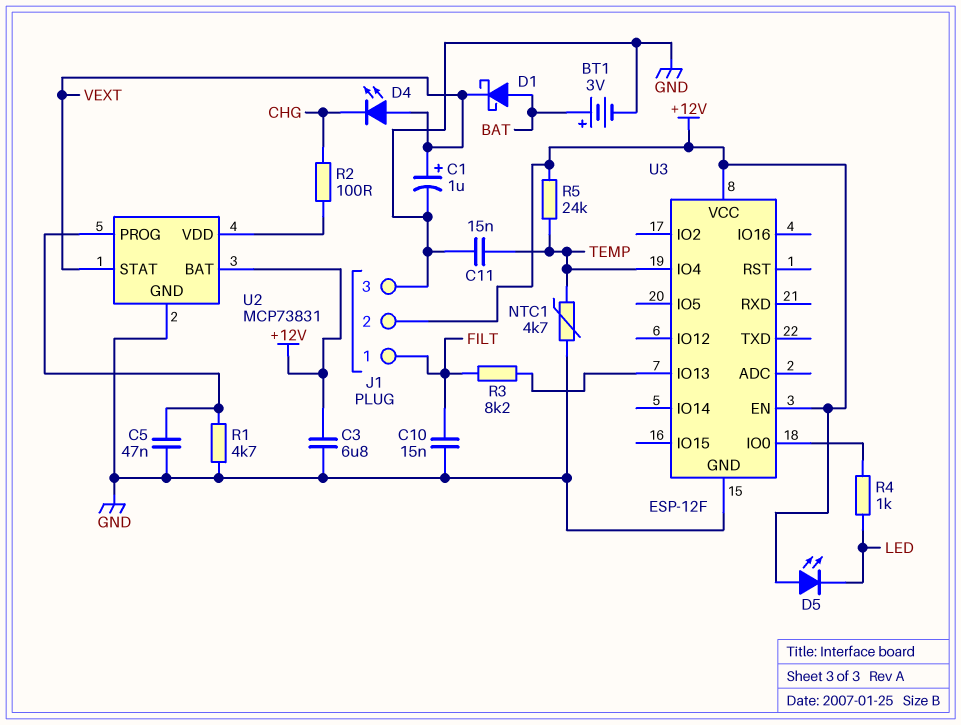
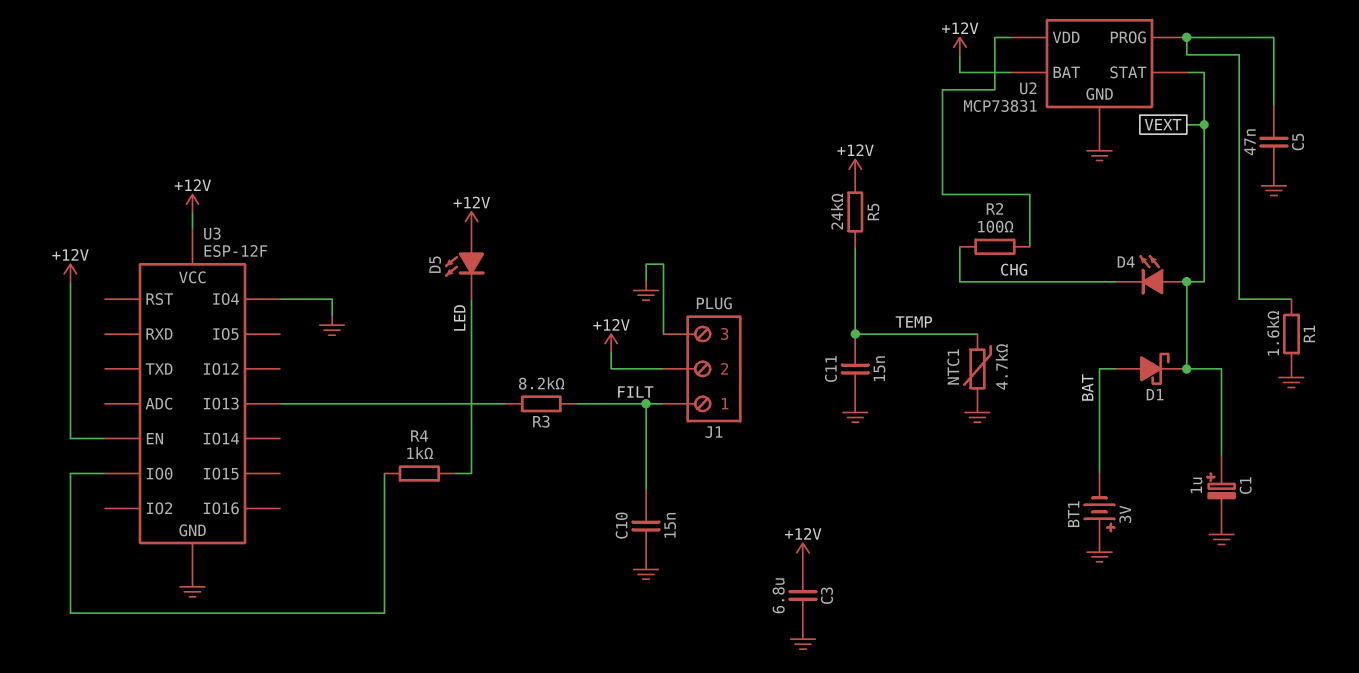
BT1: 3V (plus BAT, minus GND) -> 3V (plus GND, minus BAT)
R1: 4.7k (GND, U2/PROG) -> 1.6k (GND, U2/PROG)
U3 pin IO4: TEMP -> GND

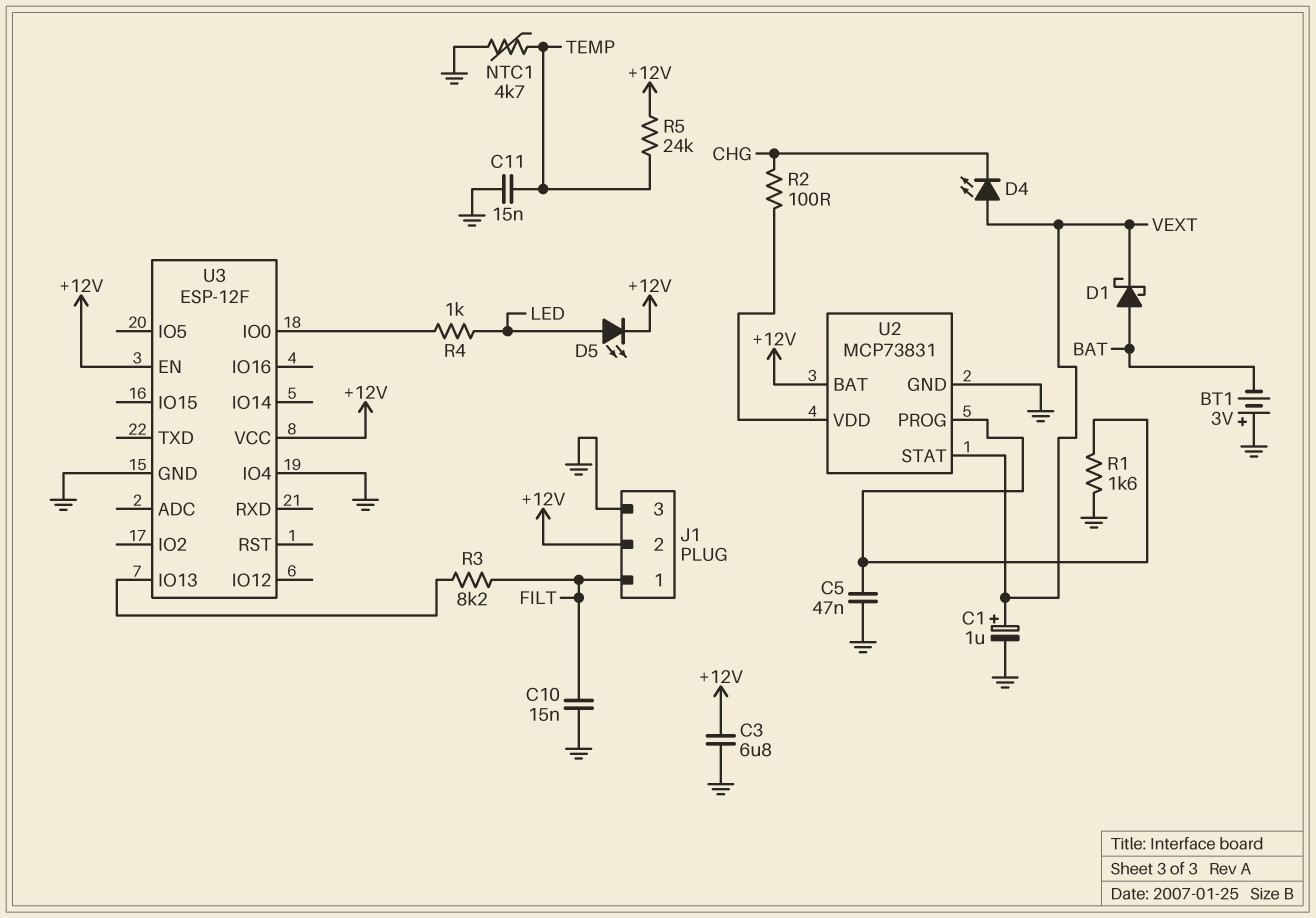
D5: LED (A +12V, K LED) -> LED (A LED, K +12V)

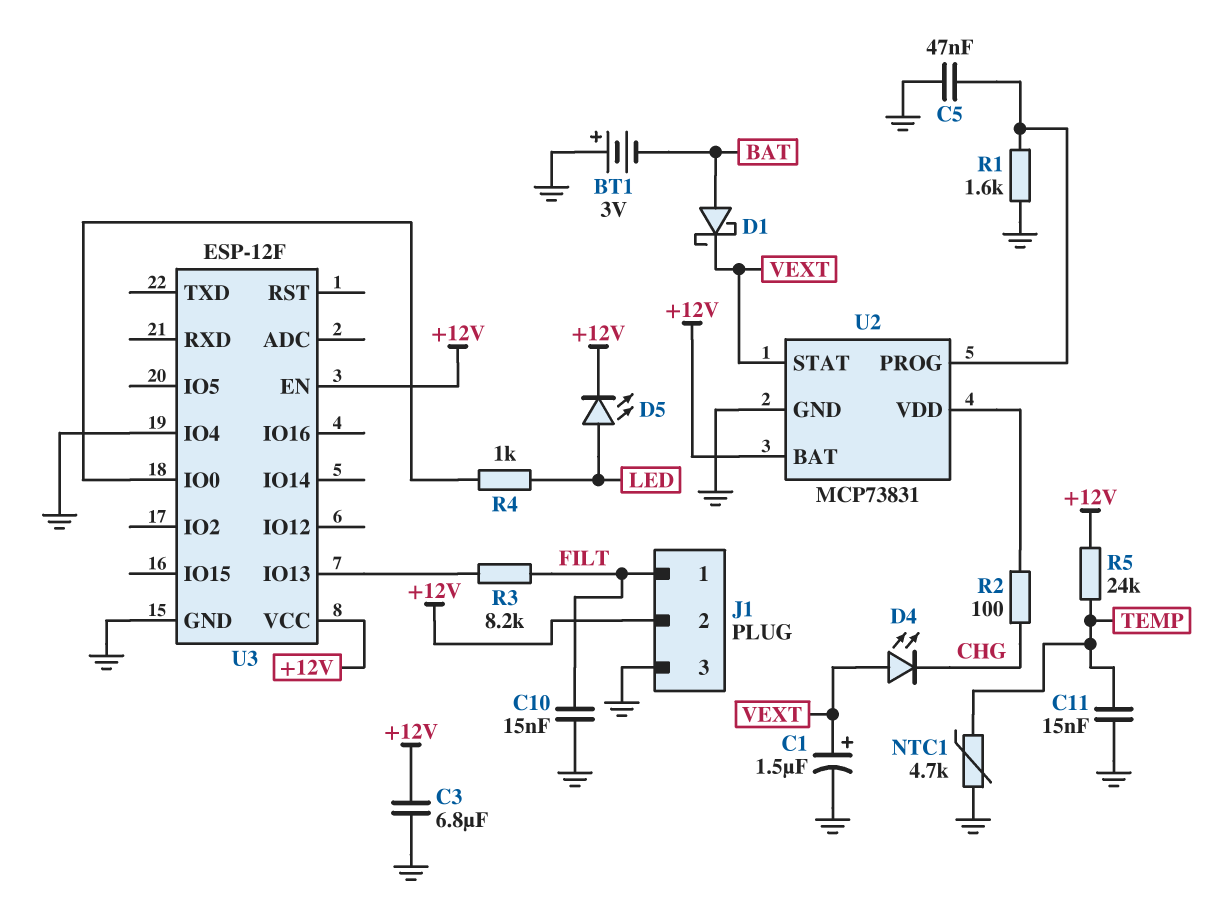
C1: 1uF (plus VEXT, minus GND) -> 1.5uF (plus VEXT, minus GND)

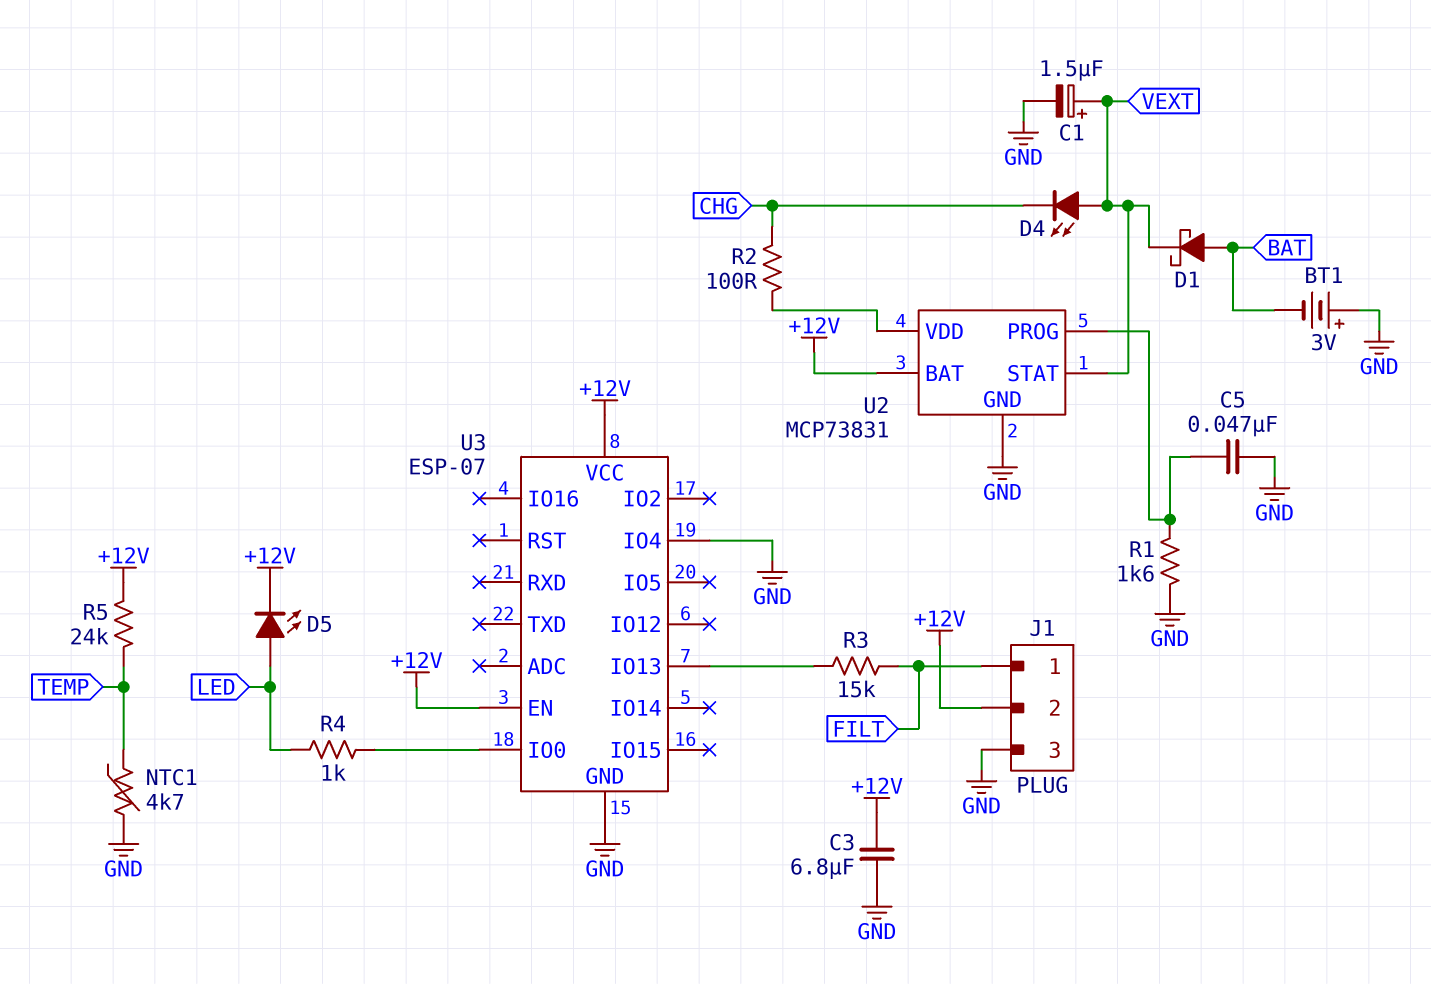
C10: 15nF (FILT, GND) -> none
C11: 15nF (GND, TEMP) -> none
R3: 8.2k (FILT, U3/IO13) -> 15k (FILT, U3/IO13)
U3: ESP-12F -> ESP-07

